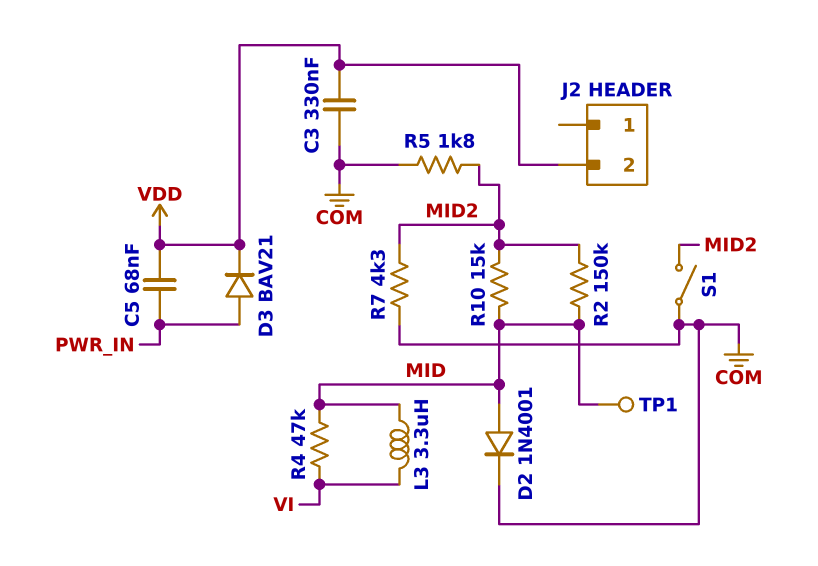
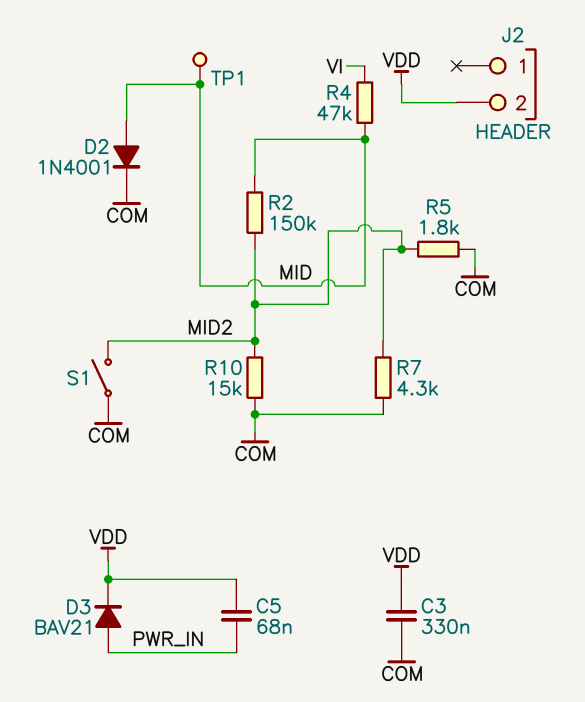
L3: 3.3uH (MID, VI) -> none
R10: 15k (MID, MID2) -> 15k (COM, MID2)

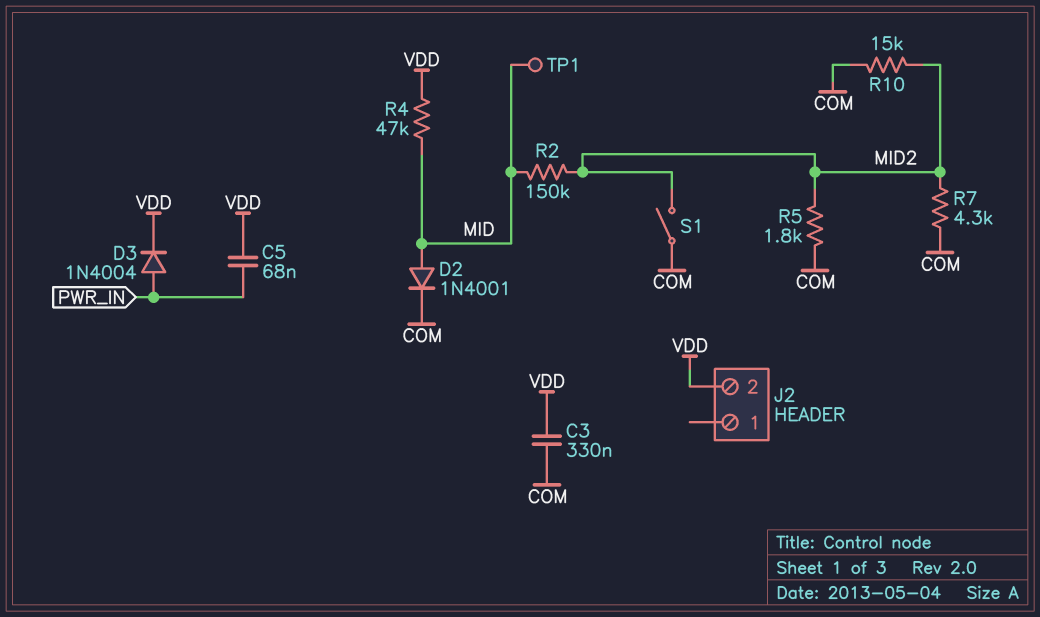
D3: diode BAV21 (A PWR_IN, K VDD) -> diode 1N4004 (A PWR_IN, K VDD)
R4: 47k (MID, VI) -> 47k (MID, VDD)

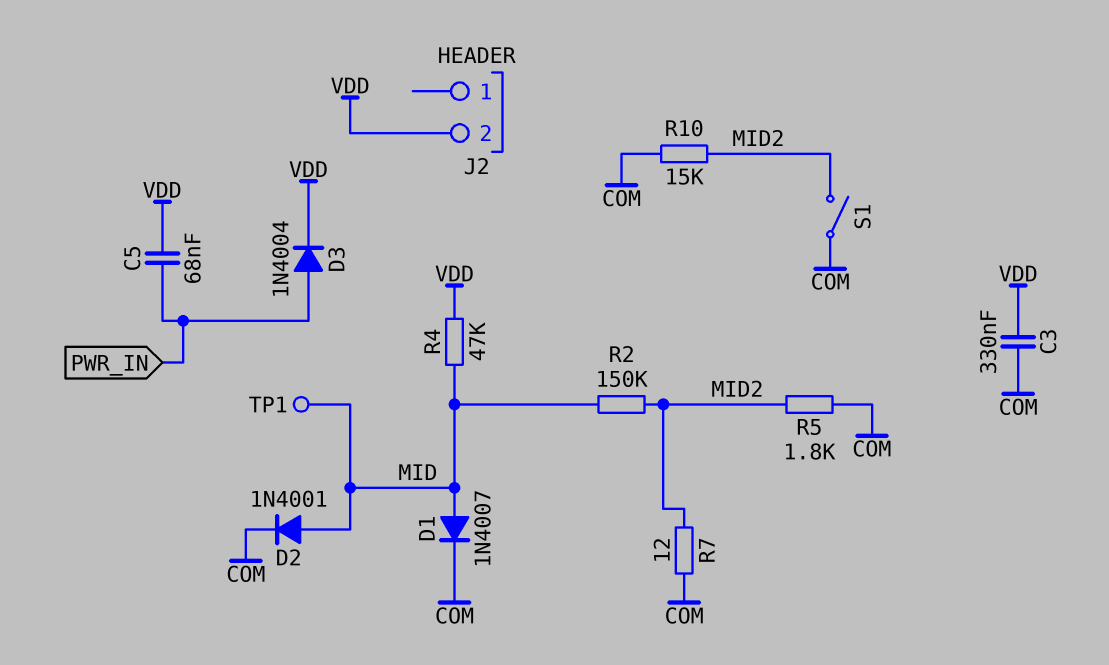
D1: none -> diode 1N4007 (A MID, K COM)
R7: 4.3k (COM, MID2) -> 12 (COM, MID2)

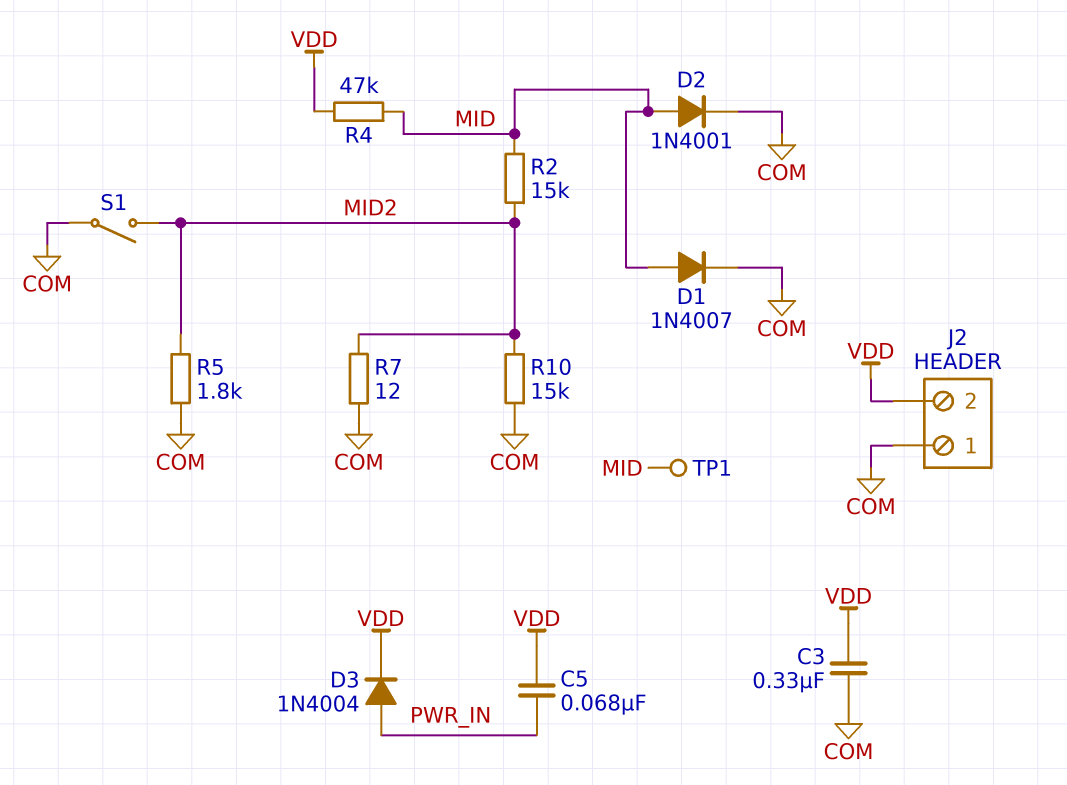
J2 pin 1: none -> COM
R2: 150k (MID, MID2) -> 15k (MID, MID2)

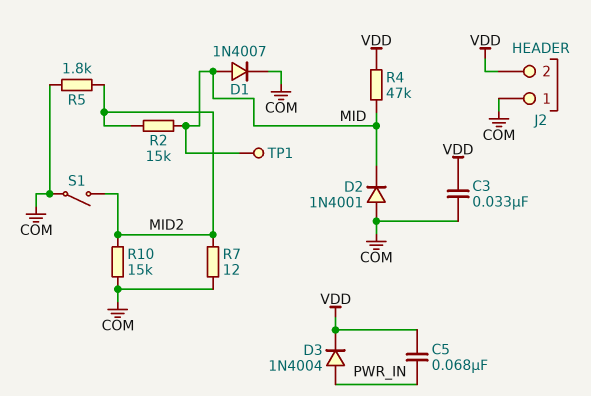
C3: 330nF (COM, VDD) -> 33nF (COM, VDD)
D2: diode 1N4001 (A MID, K COM) -> diode 1N4001 (A COM, K MID)

